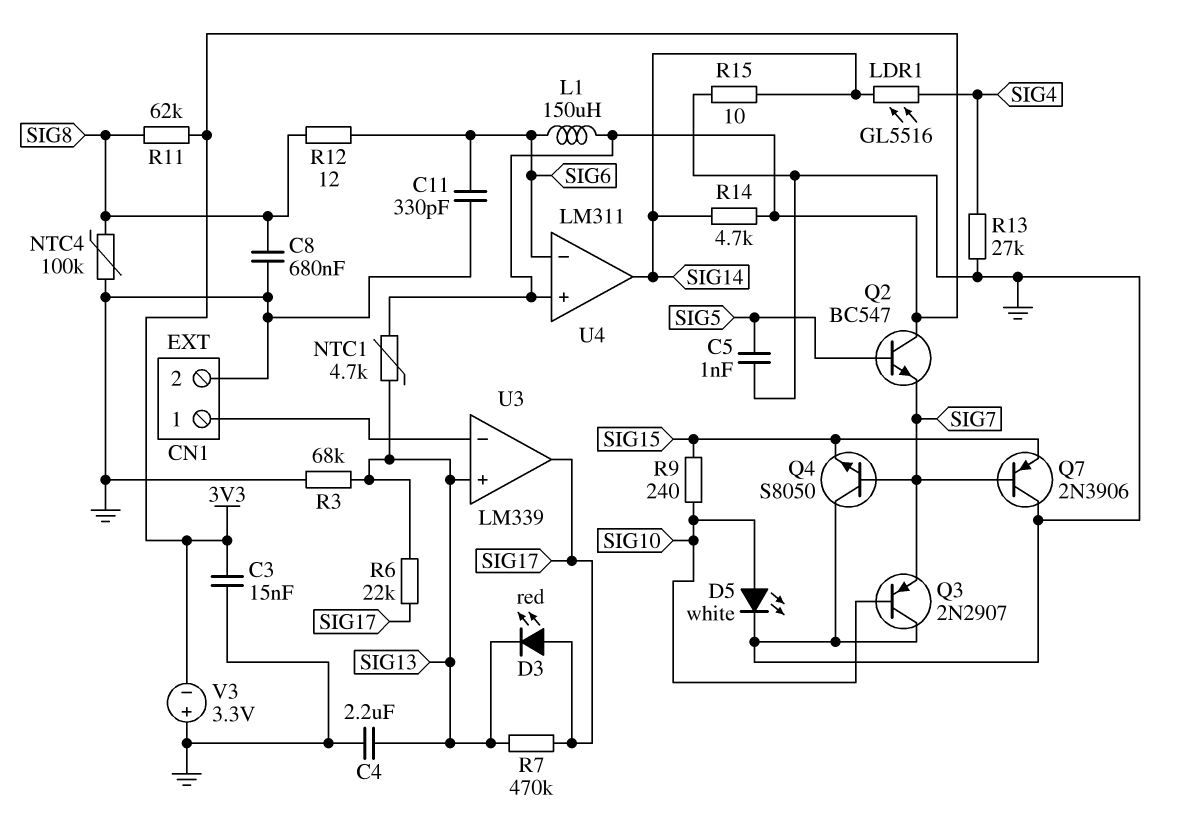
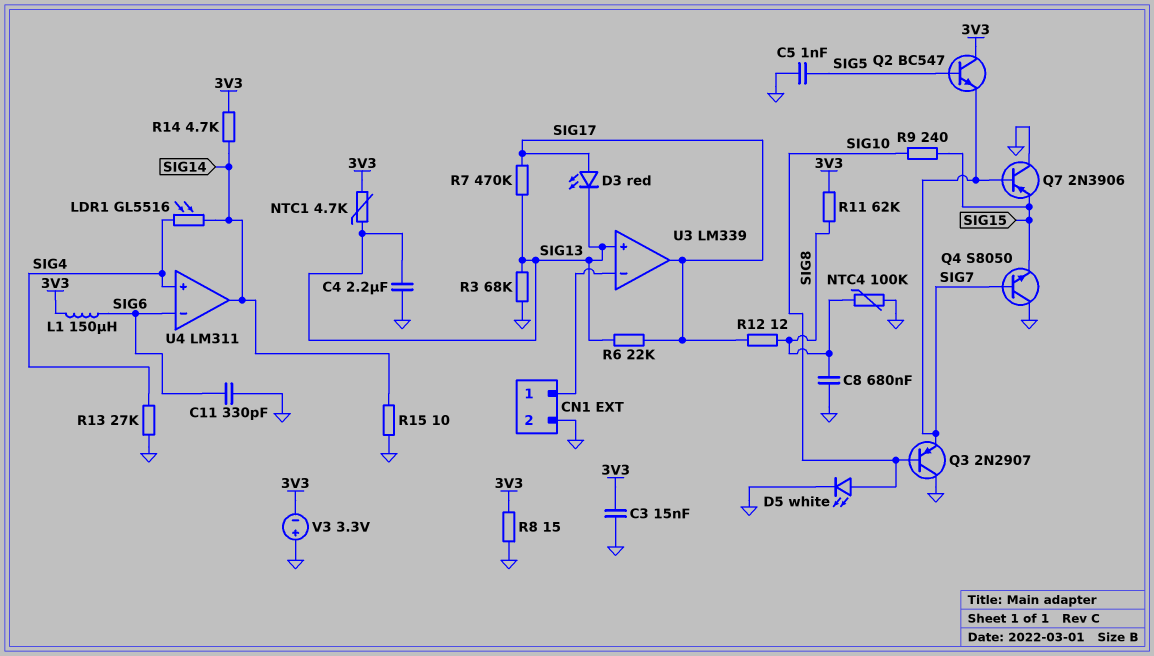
R8: none -> 15 (3V3, GND)
R12: 12 (SIG6, SIG8) -> 12 (SIG8, SIG17)
U4 pin in+: 3V3 -> SIG4

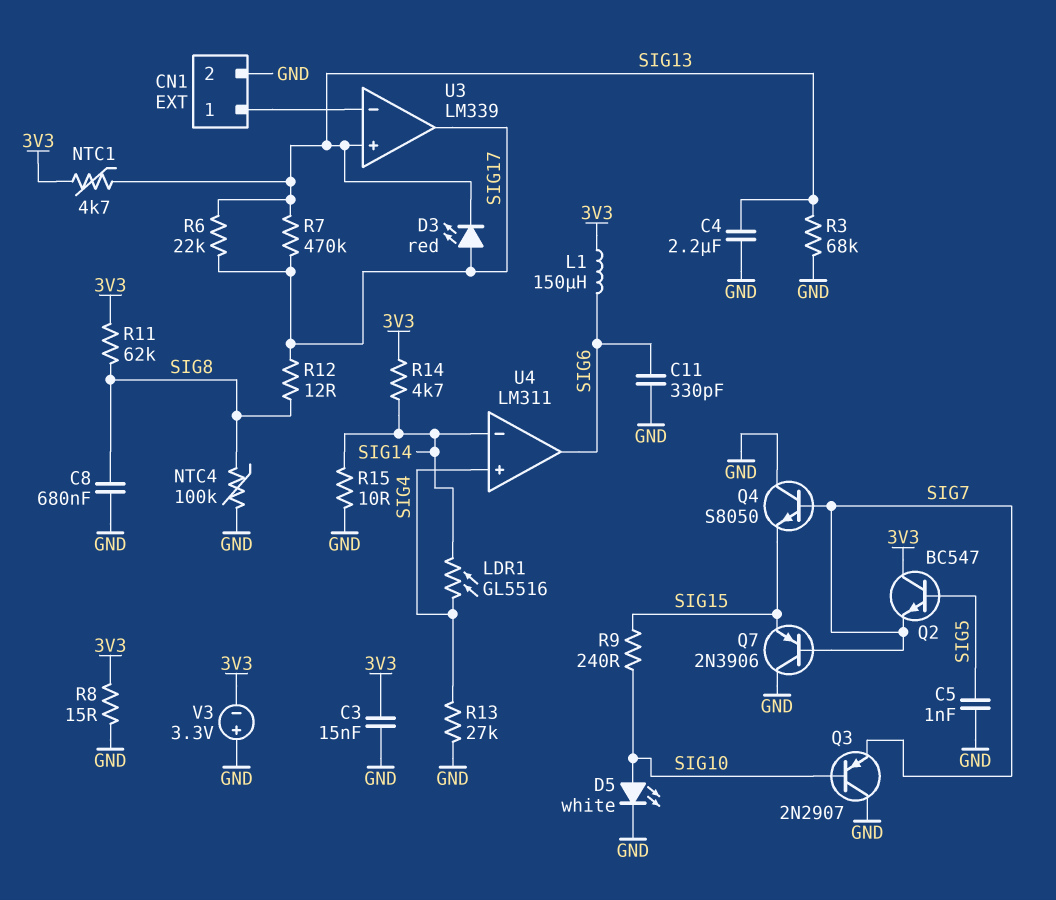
U4 pin in-: SIG6 -> SIG14
U4 pin out: SIG14 -> SIG6

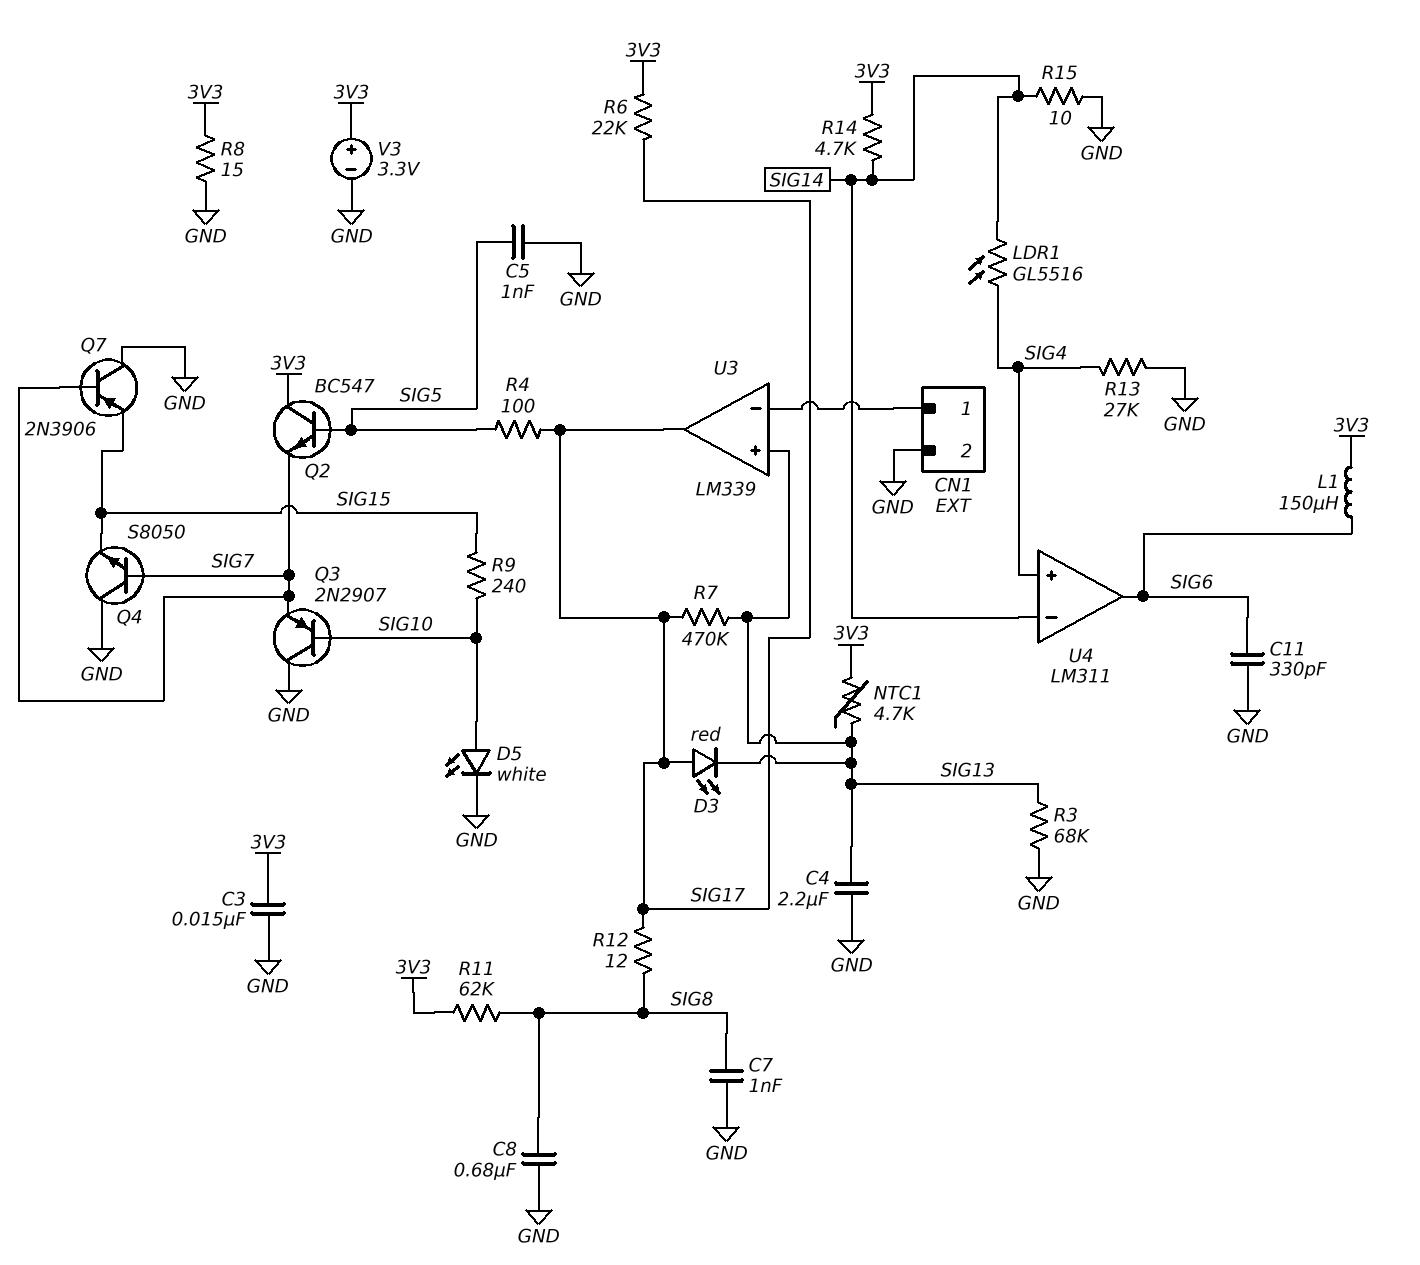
C7: none -> 1nF (GND, SIG8)
NTC4: 100k (GND, SIG8) -> none
R4: none -> 100 (SIG5, SIG17)
R6: 22k (SIG13, SIG17) -> 22k (3V3, SIG17)
V3: 3.3V (plus GND, minus 3V3) -> 3.3V (plus 3V3, minus GND)

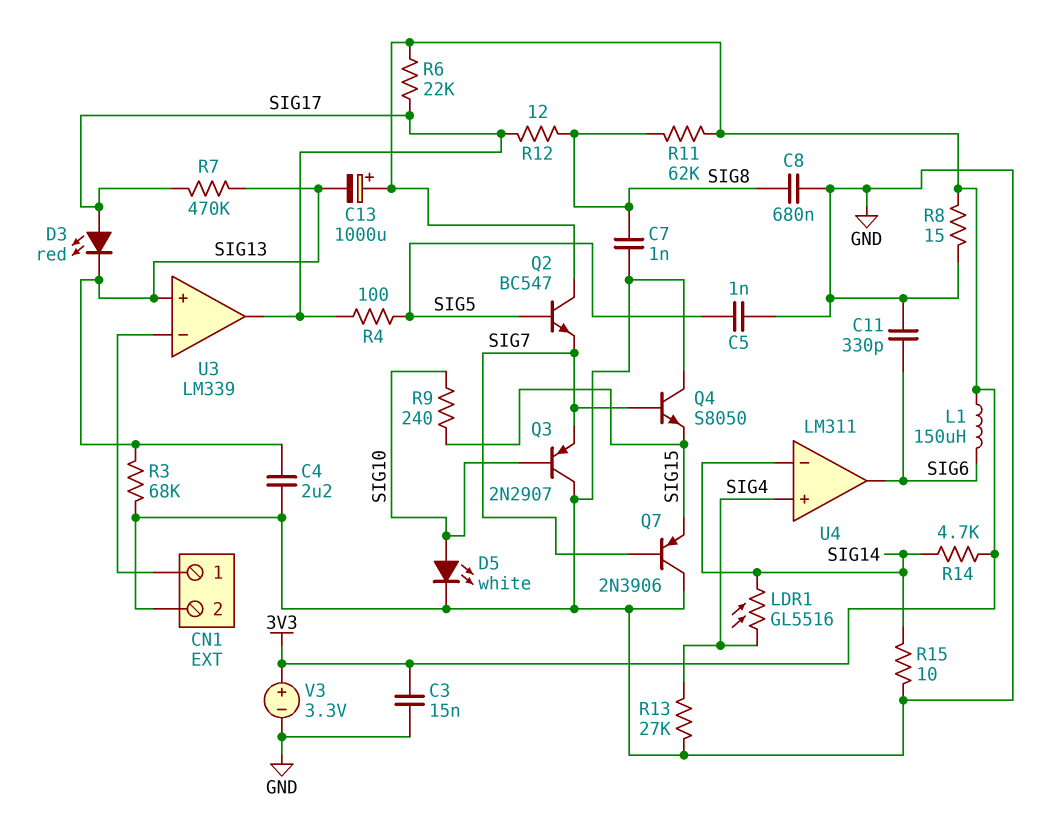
C13: none -> 1000uF (plus 3V3, minus SIG13)
NTC1: 4.7k (3V3, SIG13) -> none

